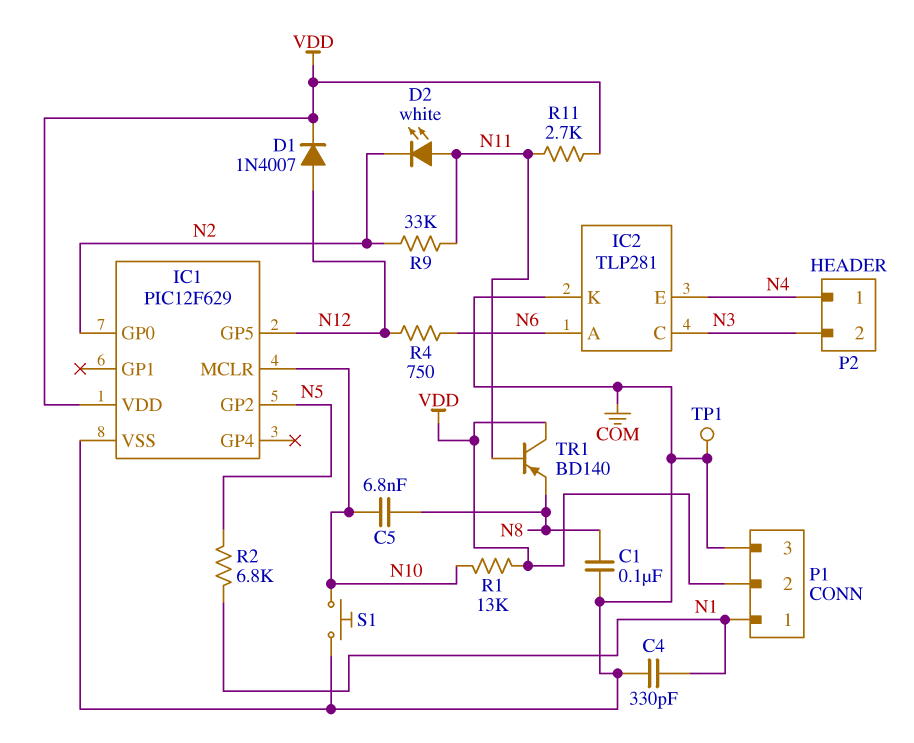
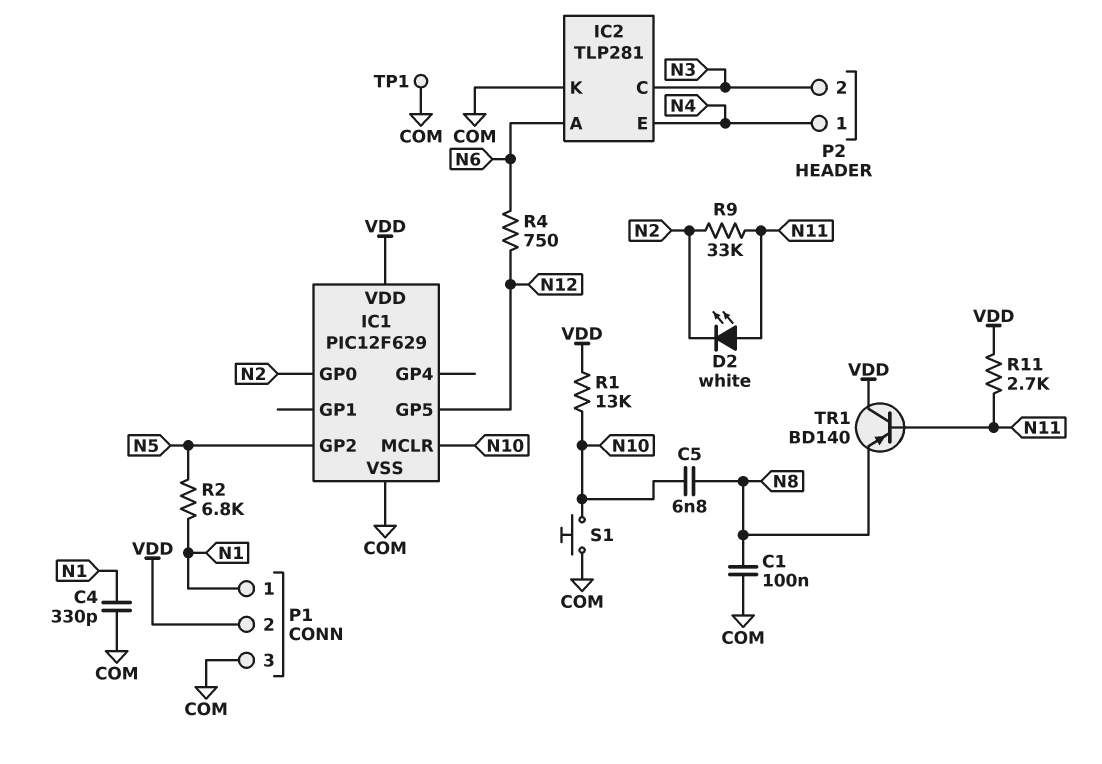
D1: diode 1N4007 (A N12, K VDD) -> none

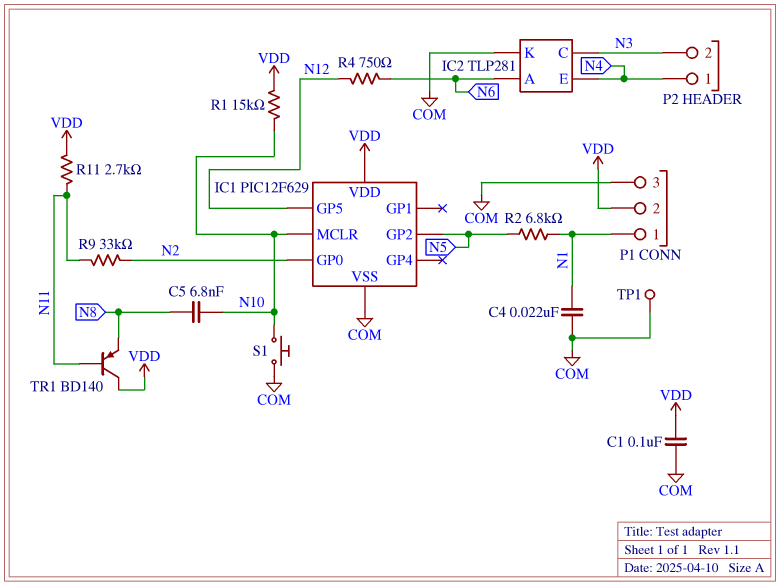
C1: 100nF (COM, N8) -> 100nF (COM, VDD)
C4: 330pF (COM, N1) -> 22nF (COM, N1)
D2: LED white (A N11, K N2) -> none
R1: 13k (N10, VDD) -> 15k (N10, VDD)

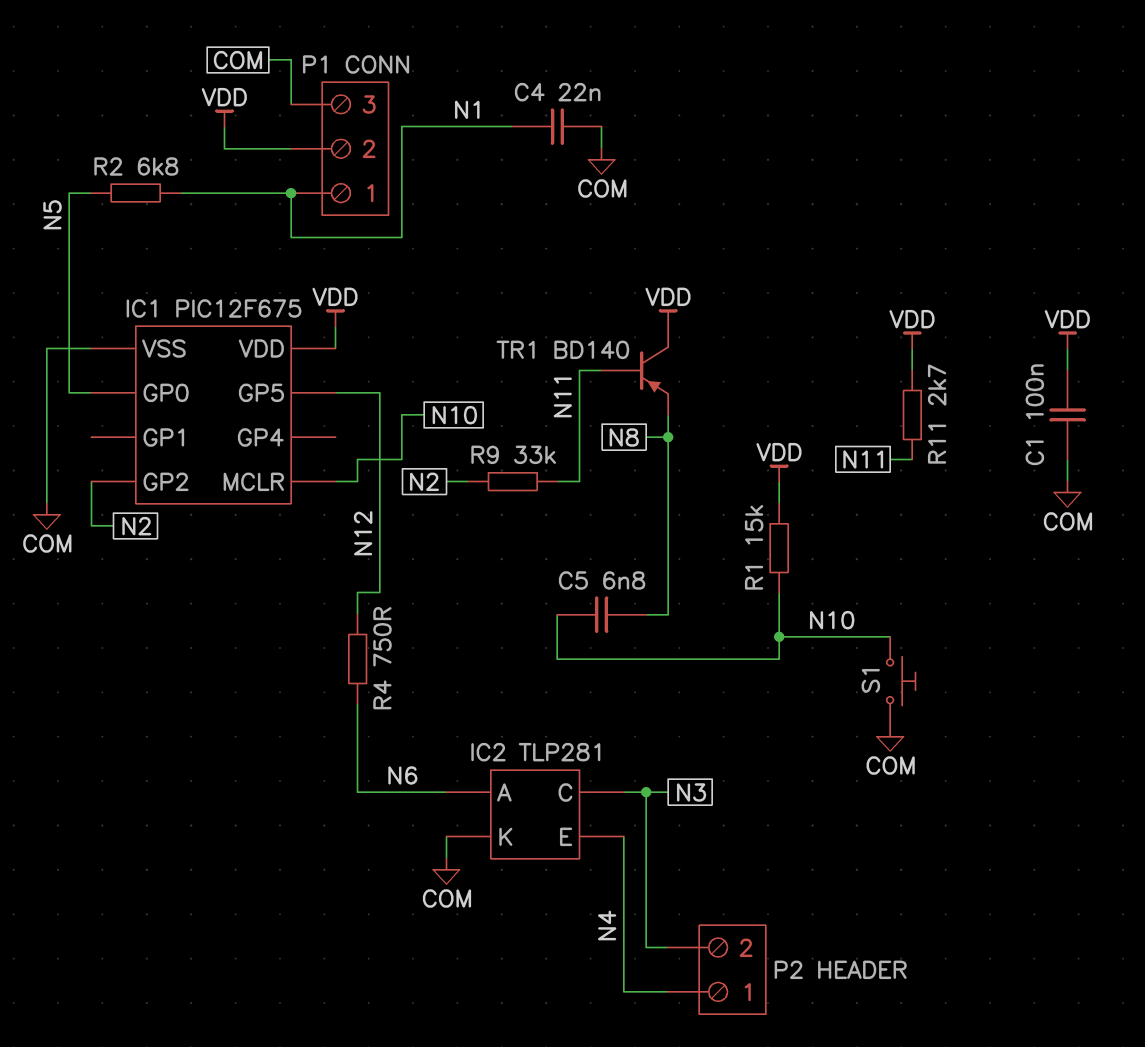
IC1: PIC12F629 -> PIC12F675
IC1 pin GP0: N2 -> N5
IC1 pin GP2: N5 -> N2
TP1: test point (COM) -> none

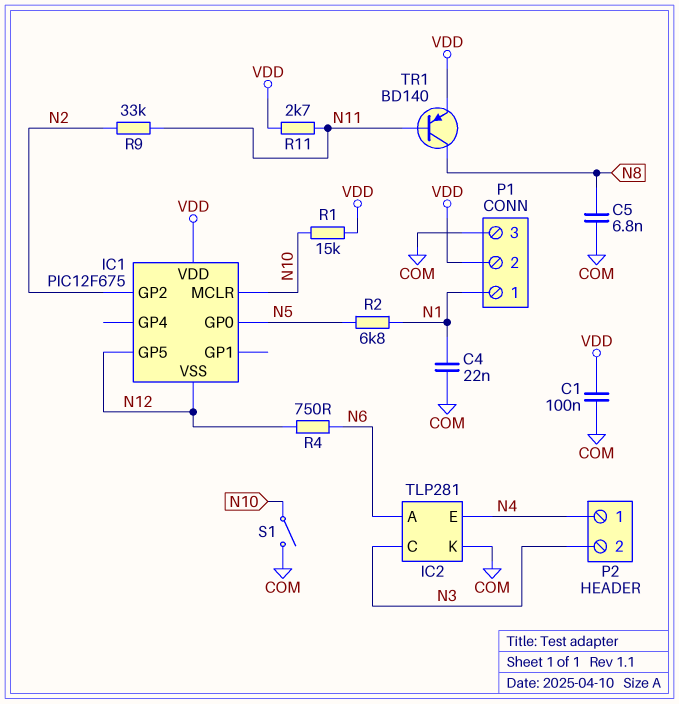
C5: 6.8nF (N8, N10) -> 6.8nF (COM, N8)
IC1 pin VSS: COM -> N12
S1: button (COM, N10) -> switch (COM, N10)
TR1: PNP BD140 (B N11, C VDD, E N8) -> PNP BD140 (B N11, C N8, E VDD)

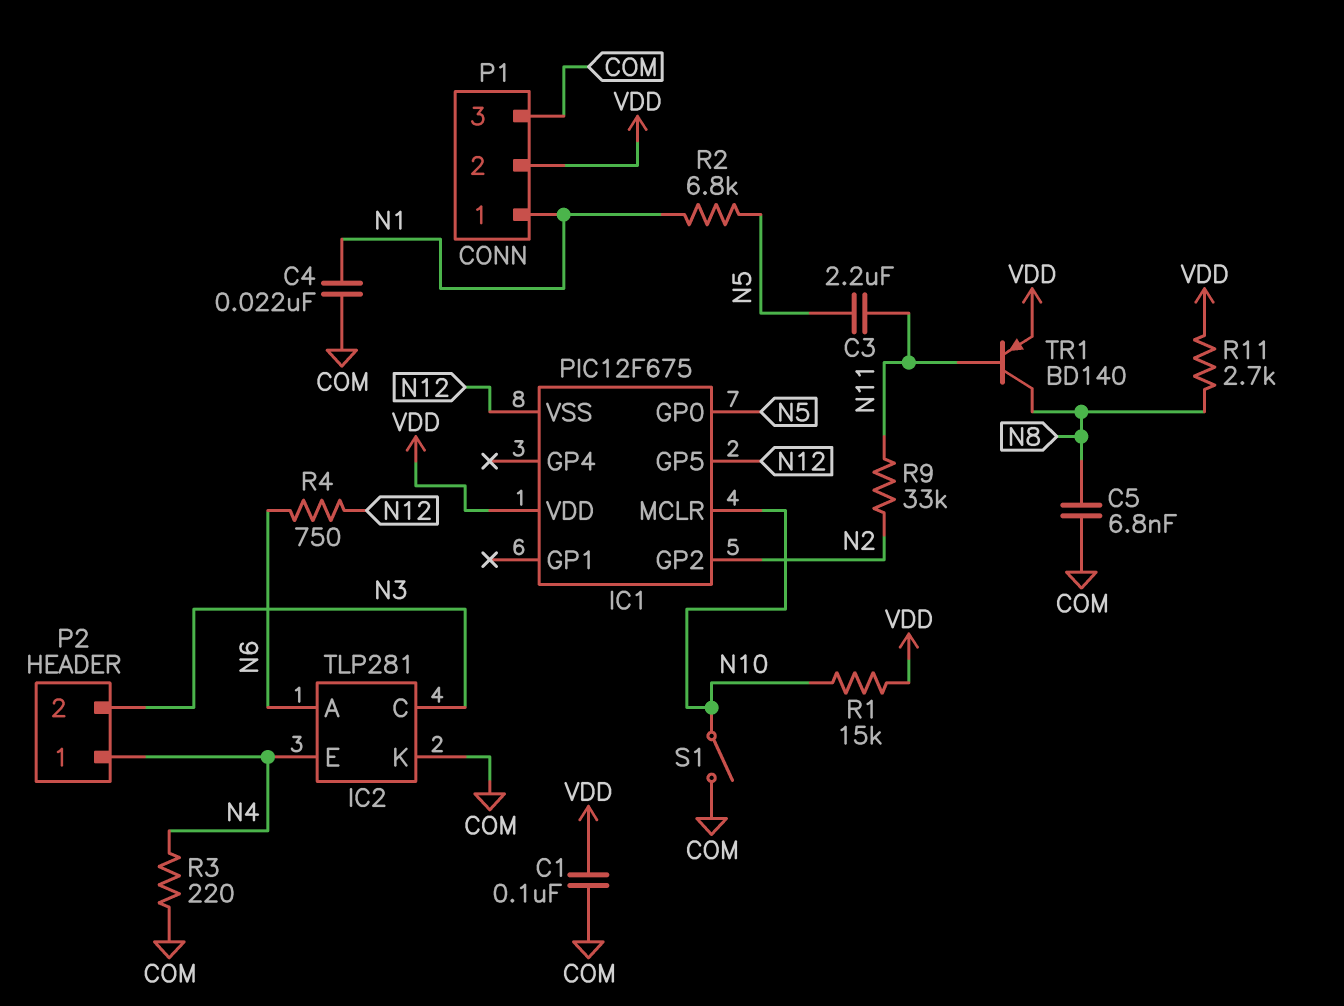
C3: none -> 2.2uF (N5, N11)
R3: none -> 220 (COM, N4)
R11: 2.7k (N11, VDD) -> 2.7k (N8, VDD)

